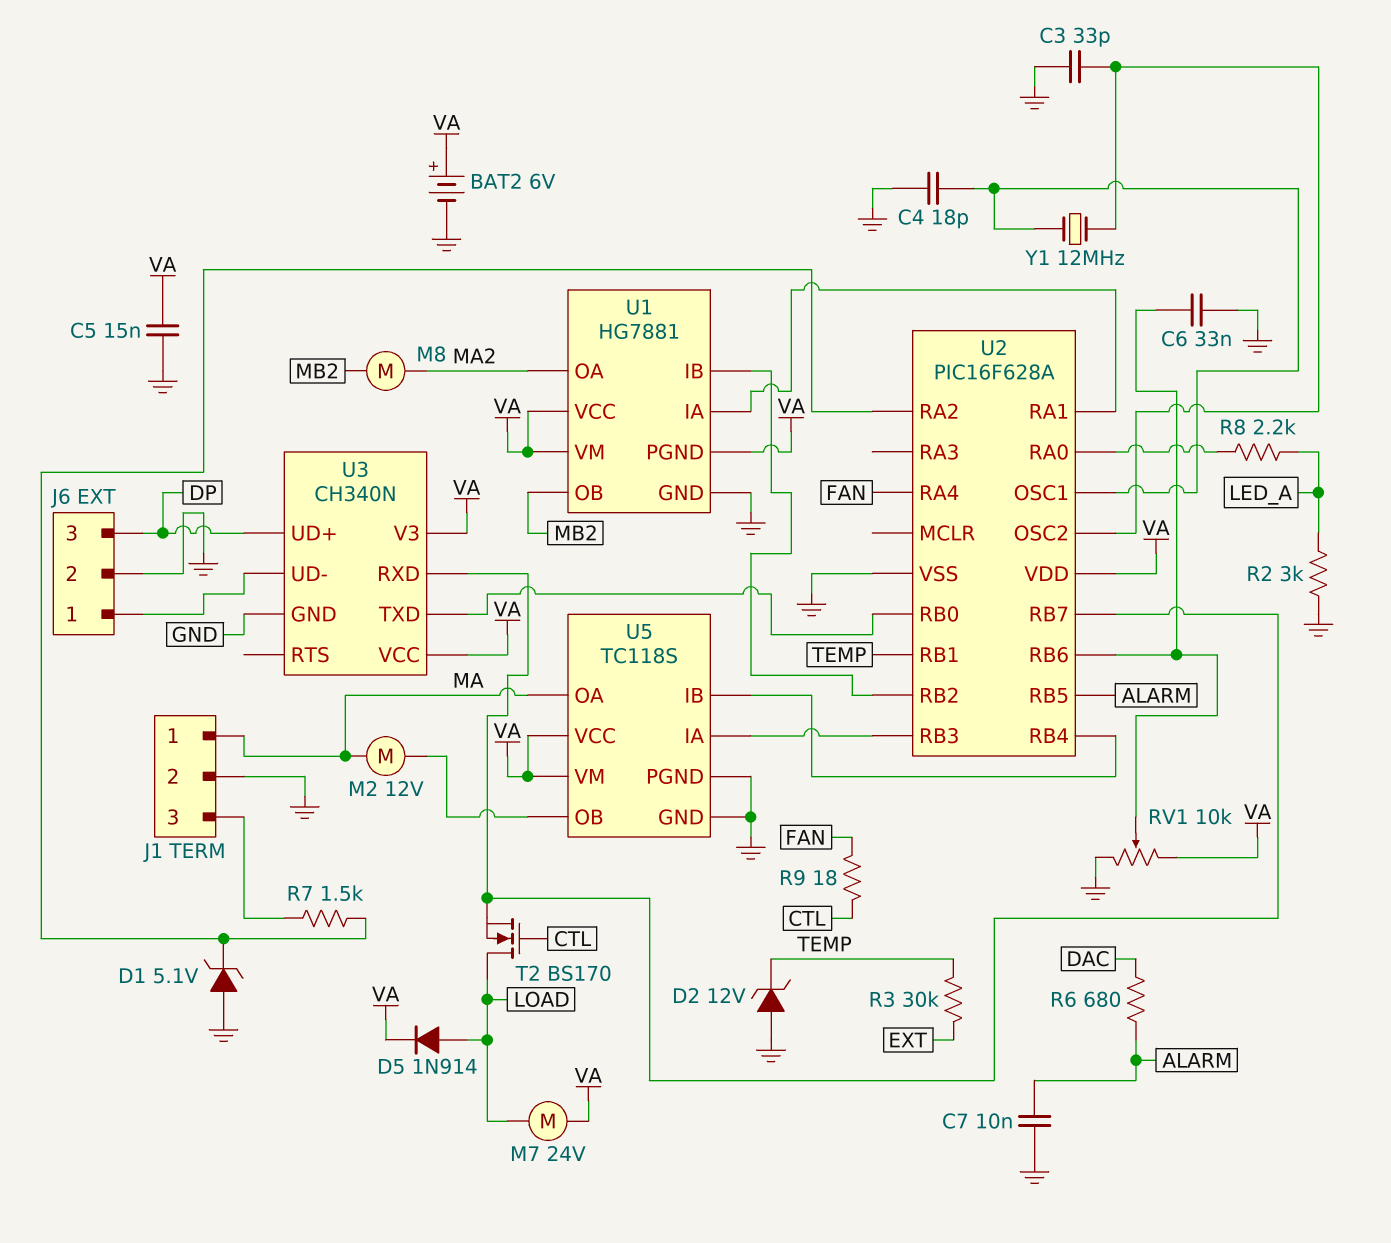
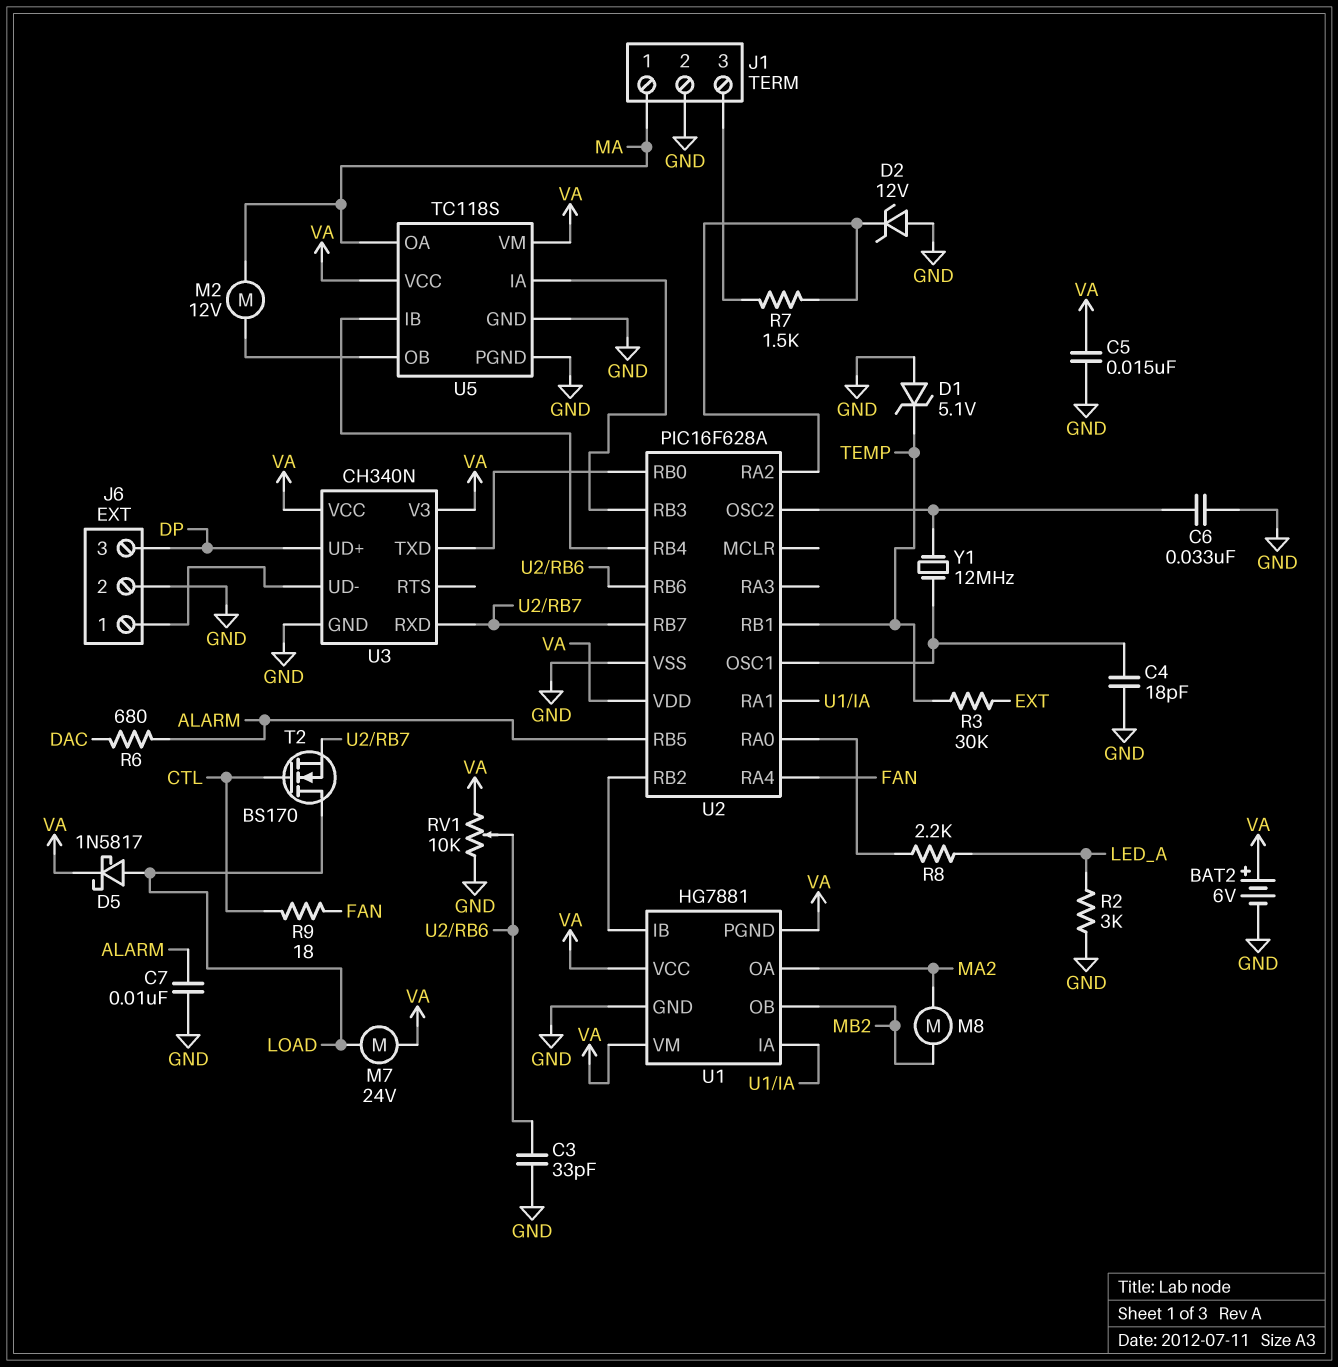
C3: 33pF (GND, U2/OSC2) -> 33pF (GND, U2/RB6)
C6: 33nF (GND, U2/RB6) -> 33nF (GND, U2/OSC2)
D1: zener 5.1V (A GND, K U2/RA2) -> zener 5.1V (A GND, K TEMP)
D2: zener 12V (A GND, K TEMP) -> zener 12V (A GND, K U2/RA2)
D5: diode 1N914 (A LOAD, K VA) -> schottky 1N5817 (A LOAD, K VA)

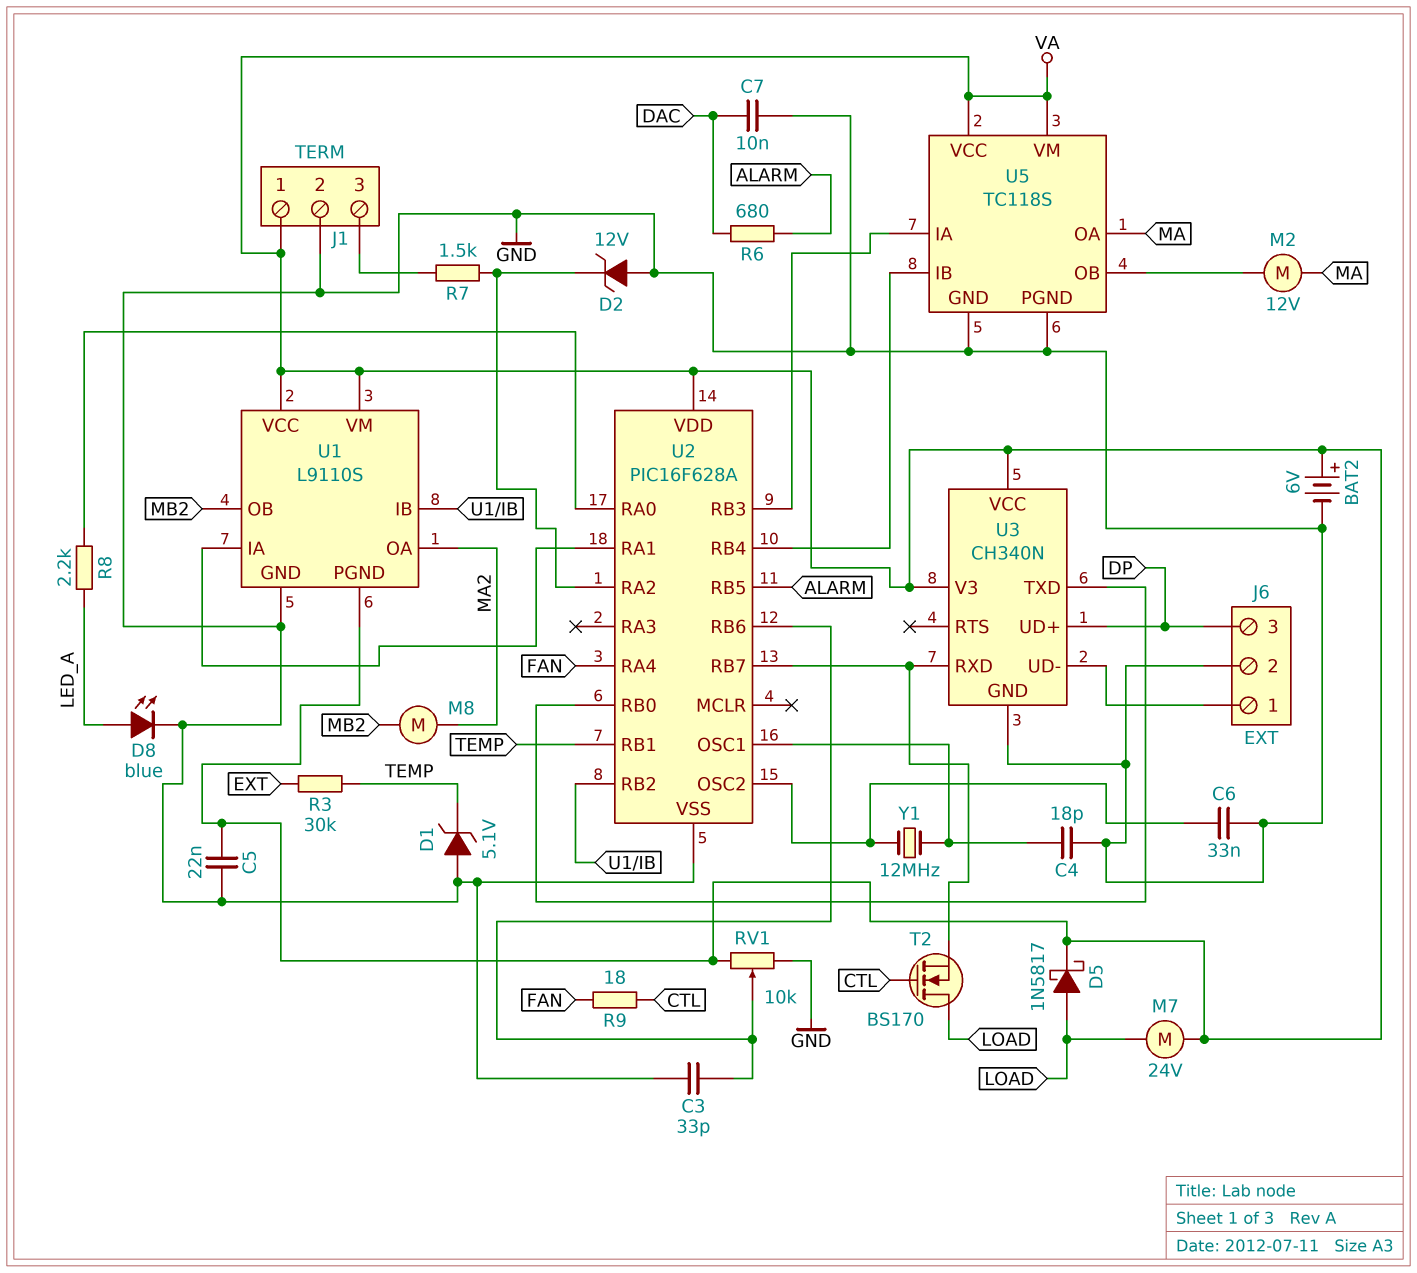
C5: 15nF (GND, VA) -> 22nF (GND, VA)
C7: 10nF (ALARM, GND) -> 10nF (DAC, GND)
D8: none -> LED blue (A LED_A, K GND)
J1 pin 1: MA -> VA
R2: 3k (GND, LED_A) -> none
U1: HG7881 -> L9110S

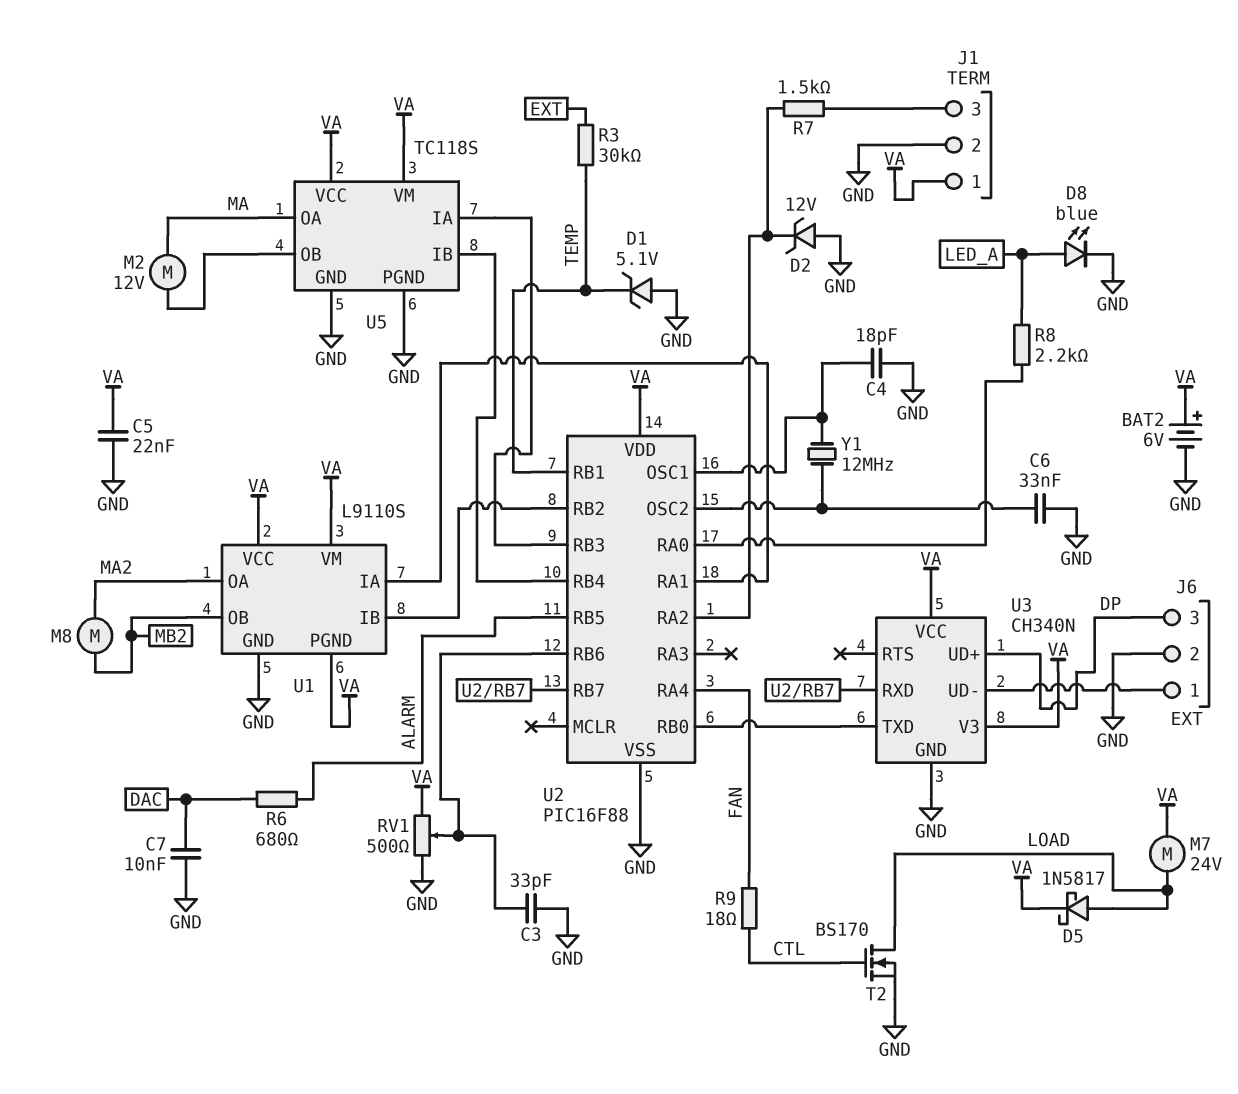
RV1: 10k (GND, VA, wiper U2/RB6) -> 500 (GND, VA, wiper U2/RB6)
T2: NMOS BS170 (G CTL, D LOAD, S U2/RB7) -> NMOS BS170 (G CTL, D LOAD, S GND)
U2: PIC16F628A -> PIC16F88

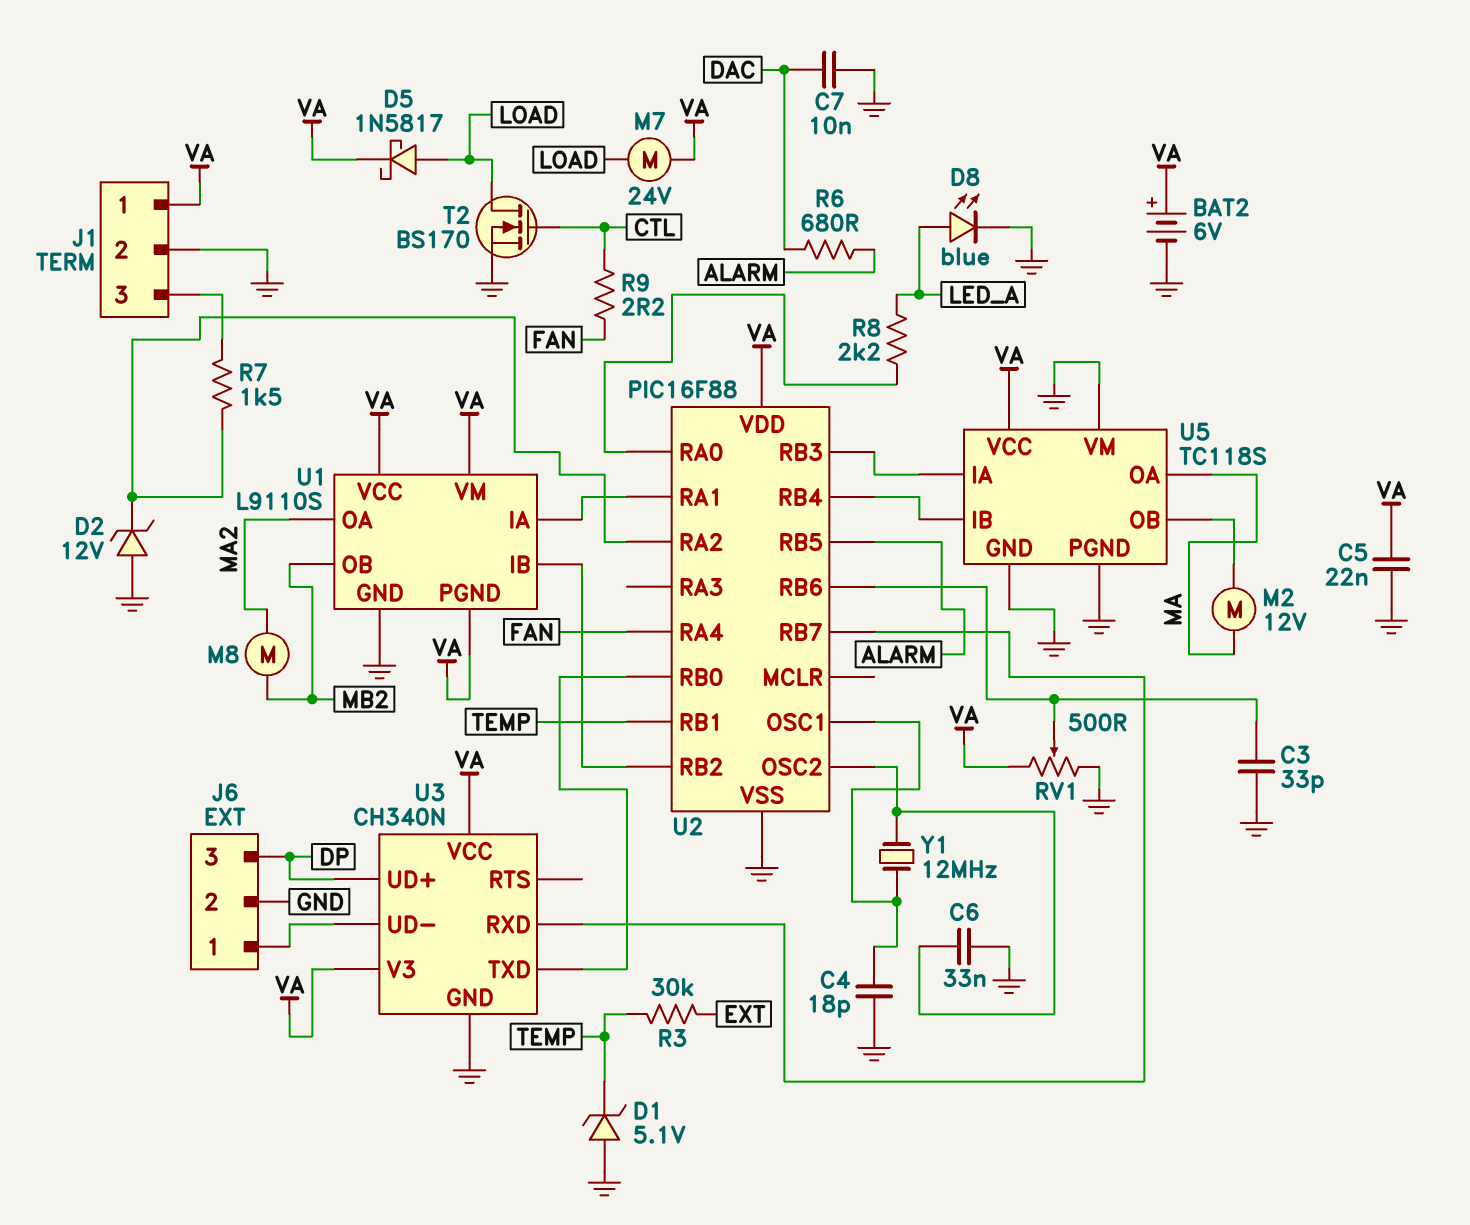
R9: 18 (CTL, FAN) -> 2.2 (CTL, FAN)
U5 pin VM: VA -> GND

